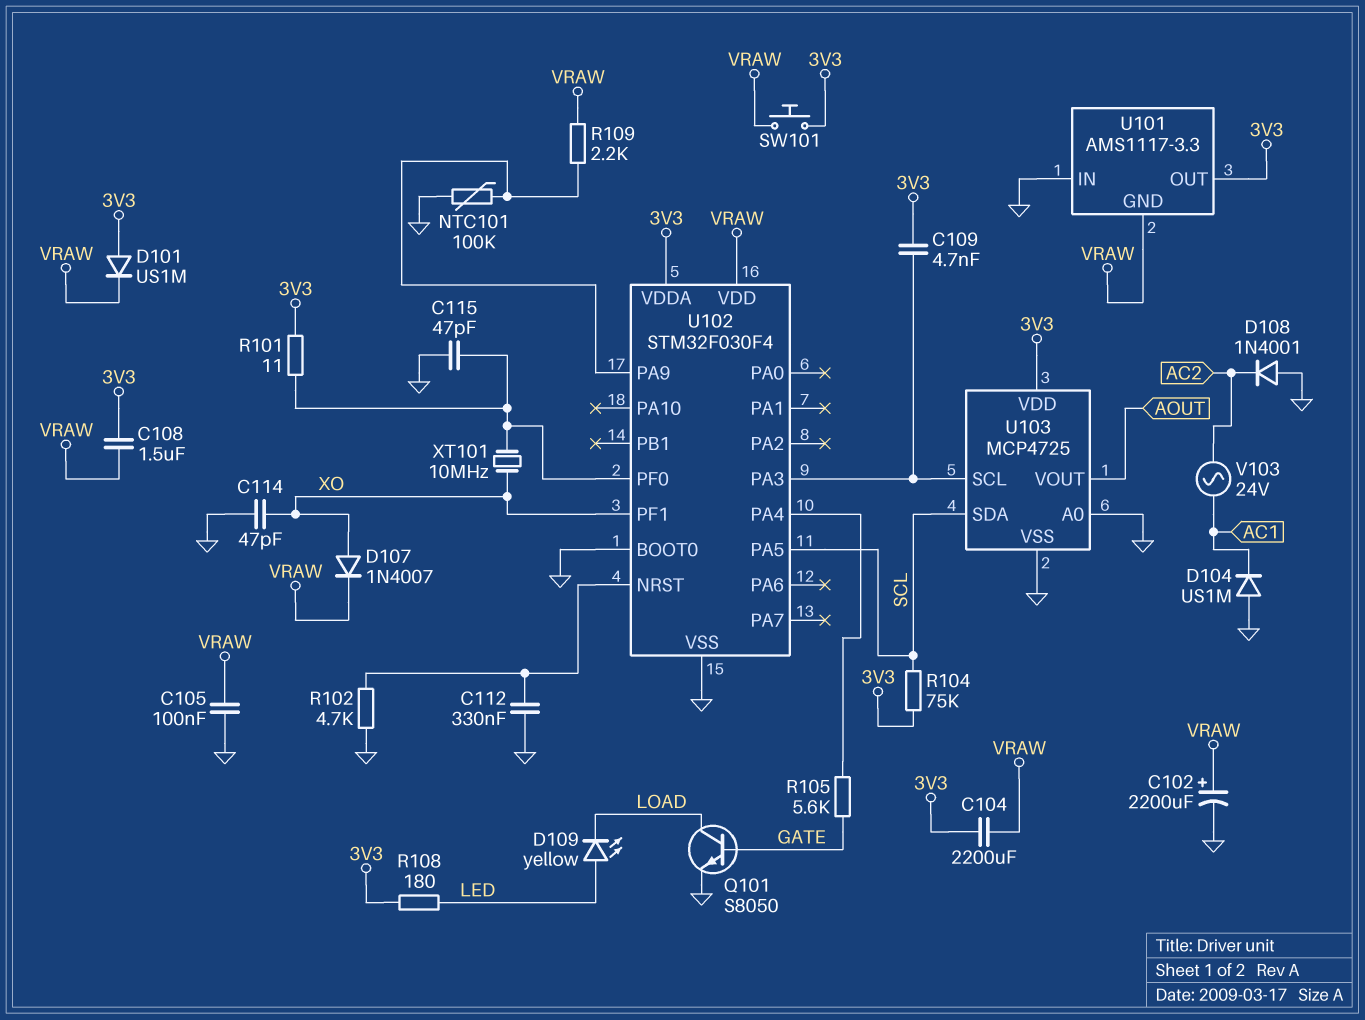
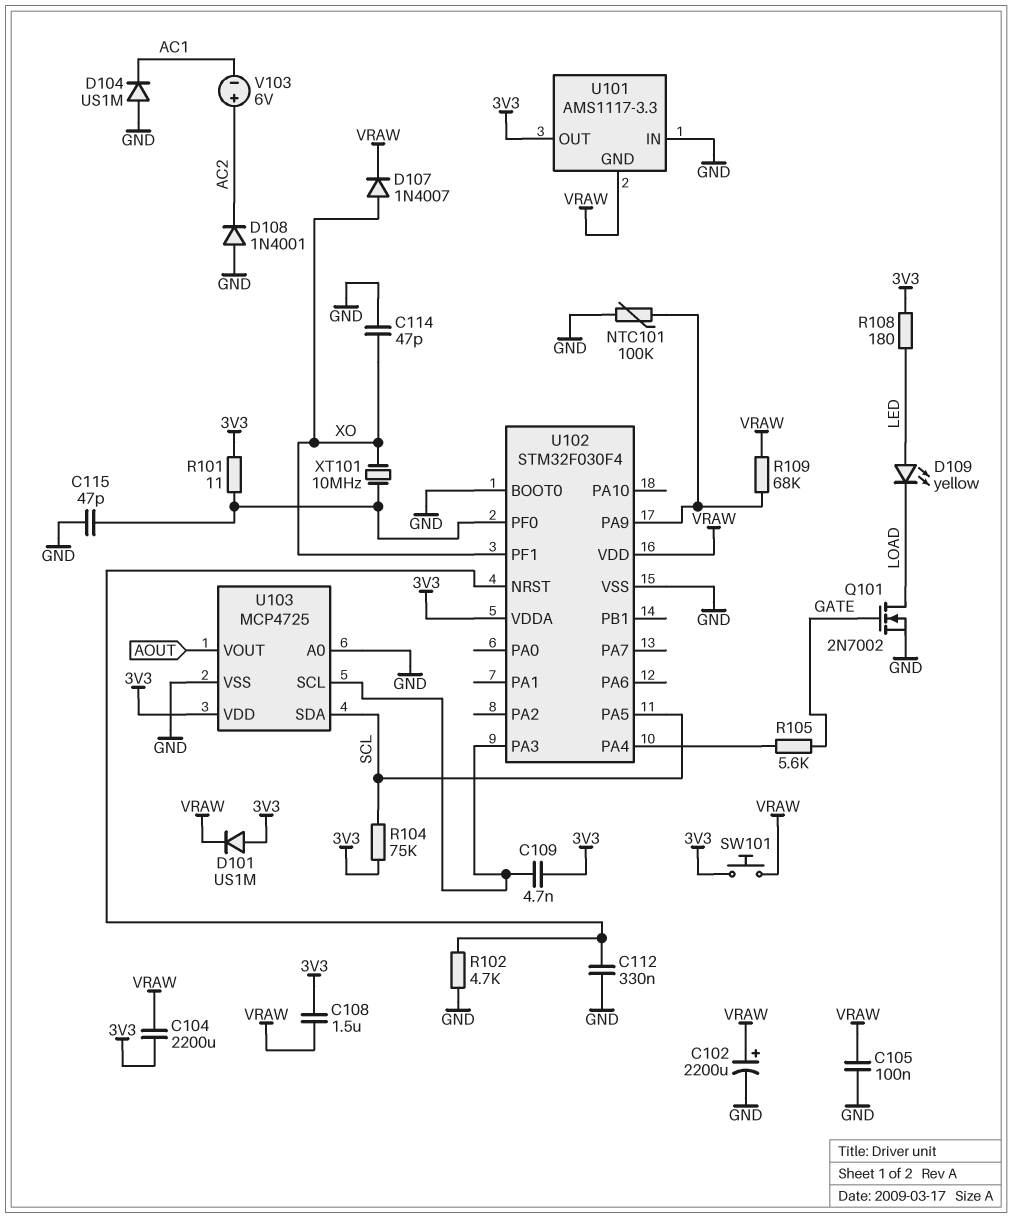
Q101: NPN S8050 (B GATE, C LOAD, E GND) -> NMOS 2N7002 (G GATE, D LOAD, S GND)
R109: 2.2k (U102/PA9, VRAW) -> 68k (U102/PA9, VRAW)
V103: AC 24V (AC1, AC2) -> 6V (plus AC2, minus AC1)

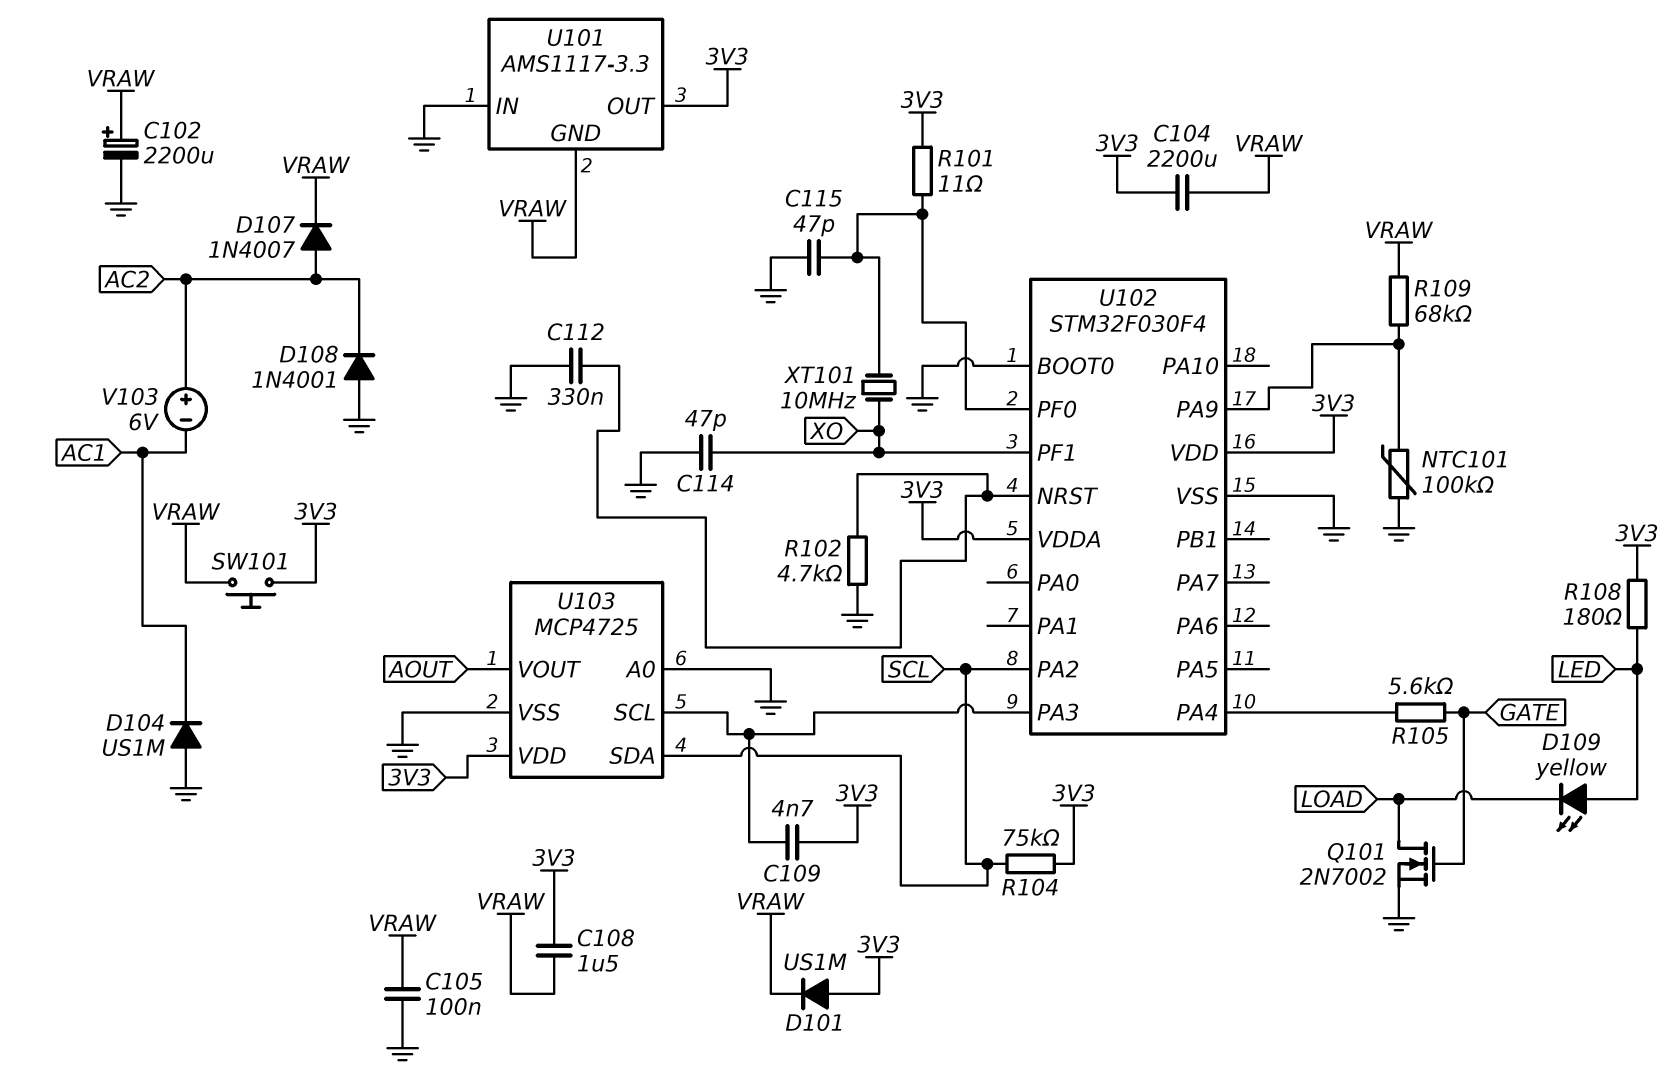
D107: diode 1N4007 (A XO, K VRAW) -> diode 1N4007 (A AC2, K VRAW)
U102 pin PA2: none -> SCL
U102 pin PA5: SCL -> none
U102 pin VDD: VRAW -> 3V3

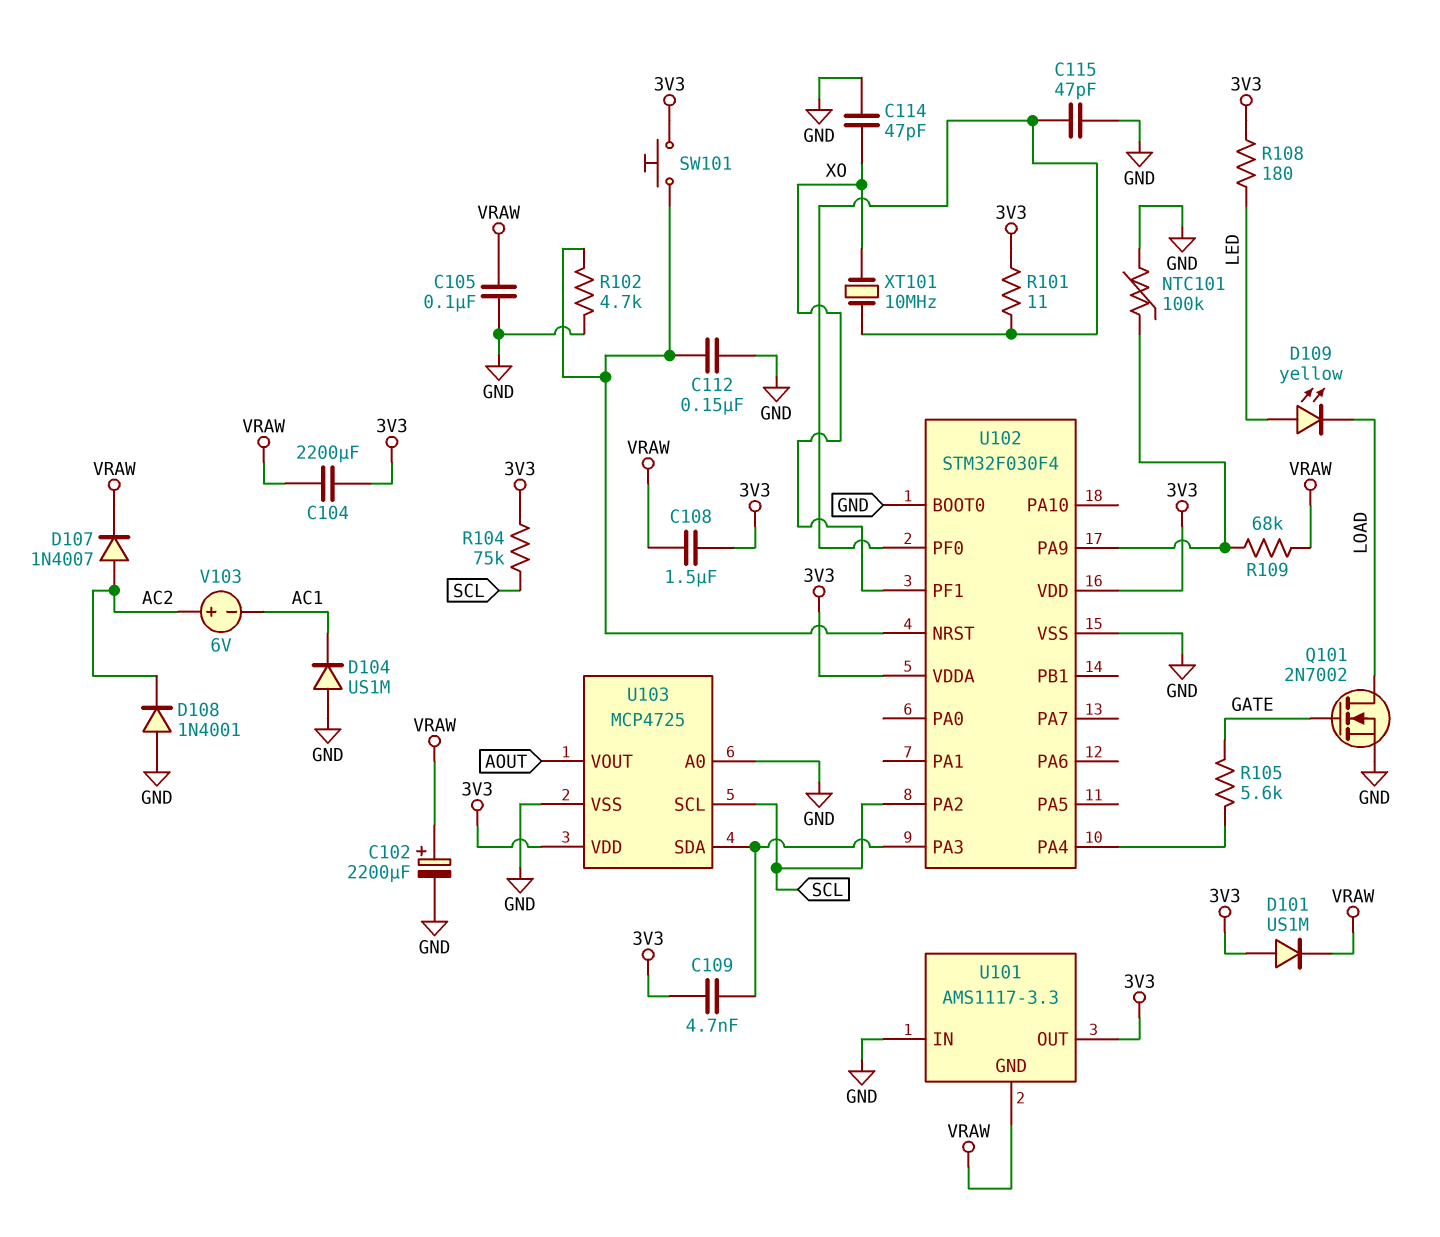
C112: 330nF (GND, U102/NRST) -> 150nF (GND, U102/NRST)
SW101: button (3V3, VRAW) -> button (3V3, U102/NRST)
U103 pin SCL: U102/PA3 -> SCL
U103 pin SDA: SCL -> U102/PA3

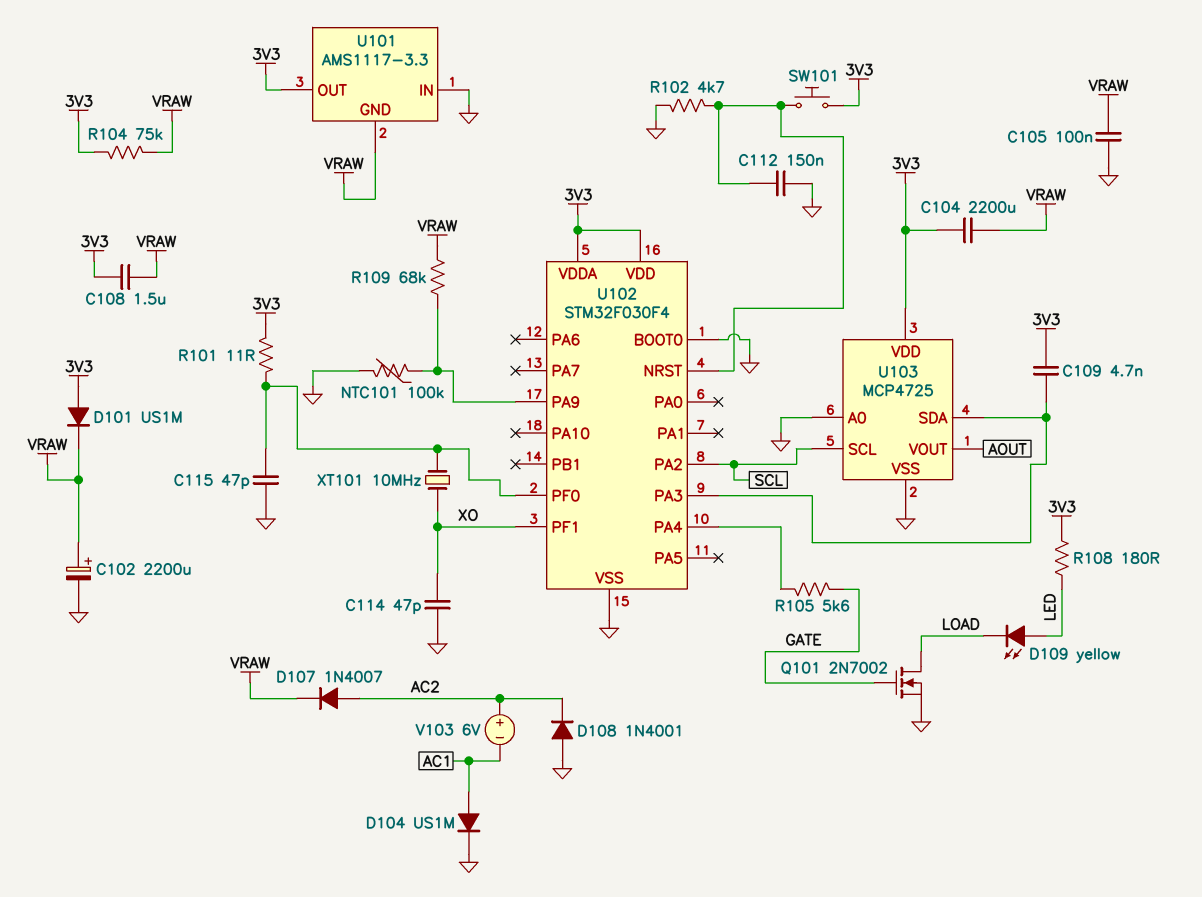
D104: diode US1M (A GND, K AC1) -> diode US1M (A AC1, K GND)
R104: 75k (3V3, SCL) -> 75k (3V3, VRAW)

